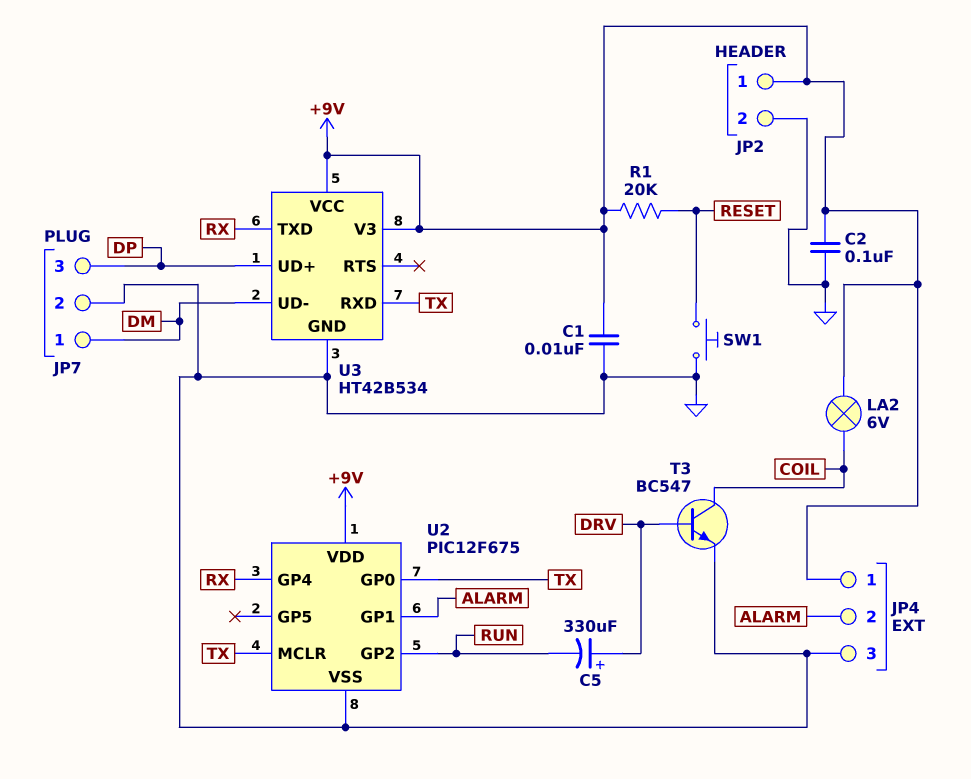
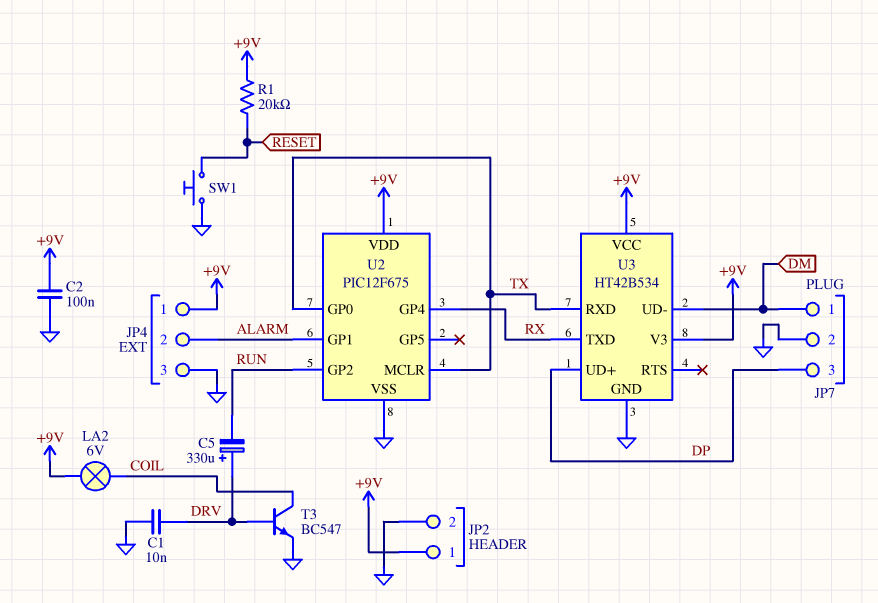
C1: 10nF (+9V, GND) -> 10nF (DRV, GND)

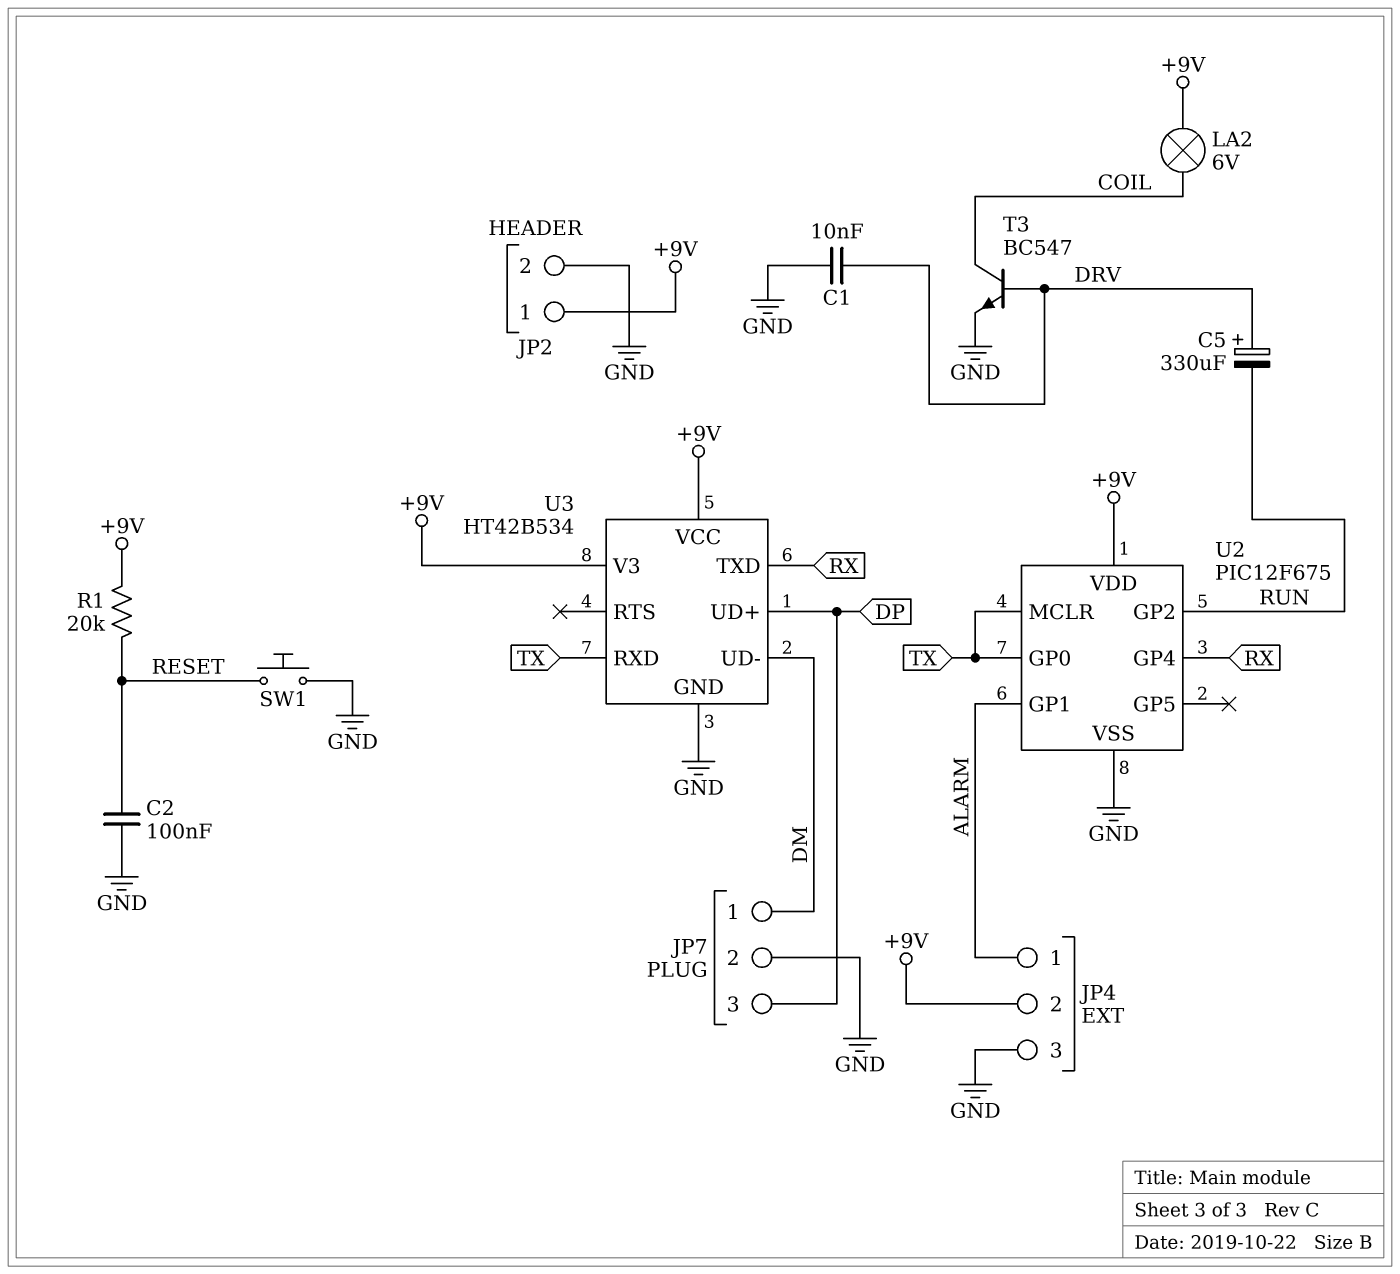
C2: 100nF (+9V, GND) -> 100nF (GND, RESET)
JP4 pin 1: +9V -> ALARM
JP4 pin 2: ALARM -> +9V

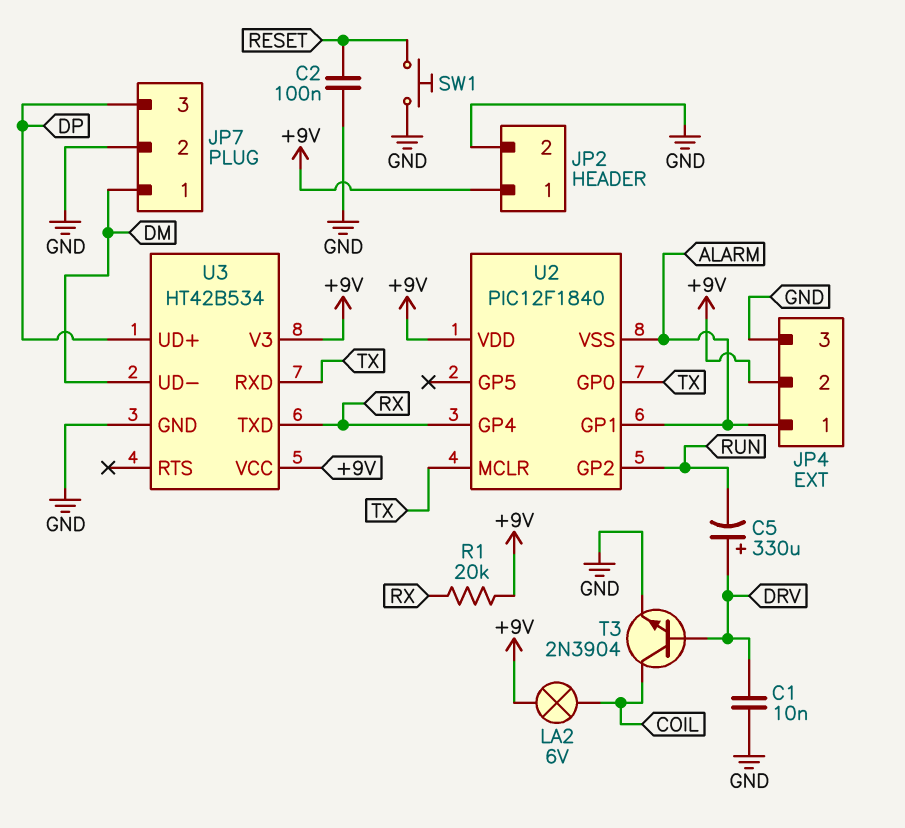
R1: 20k (+9V, RESET) -> 20k (+9V, RX)
T3: NPN BC547 (B DRV, C COIL, E GND) -> NPN 2N3904 (B DRV, C COIL, E GND)
U2: PIC12F675 -> PIC12F1840
U2 pin VSS: GND -> ALARM

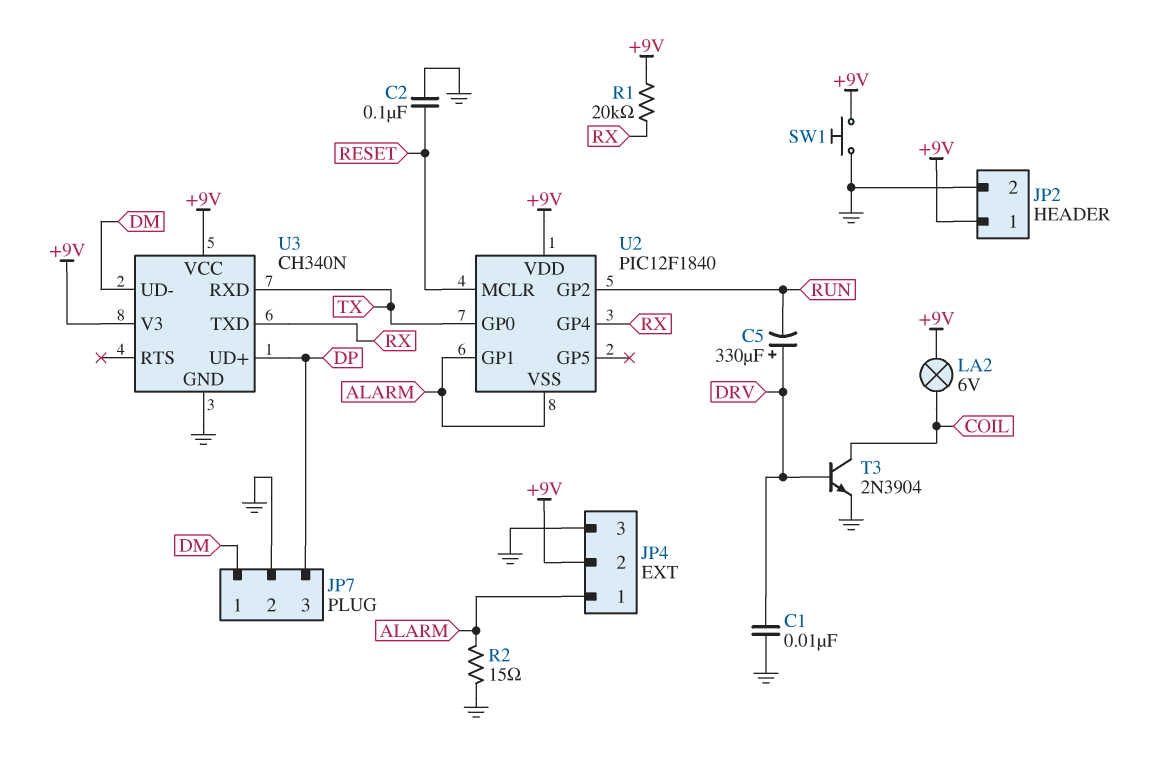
R2: none -> 15 (ALARM, GND)
SW1: button (GND, RESET) -> button (+9V, GND)
U2 pin MCLR: TX -> RESET
U3: HT42B534 -> CH340N

